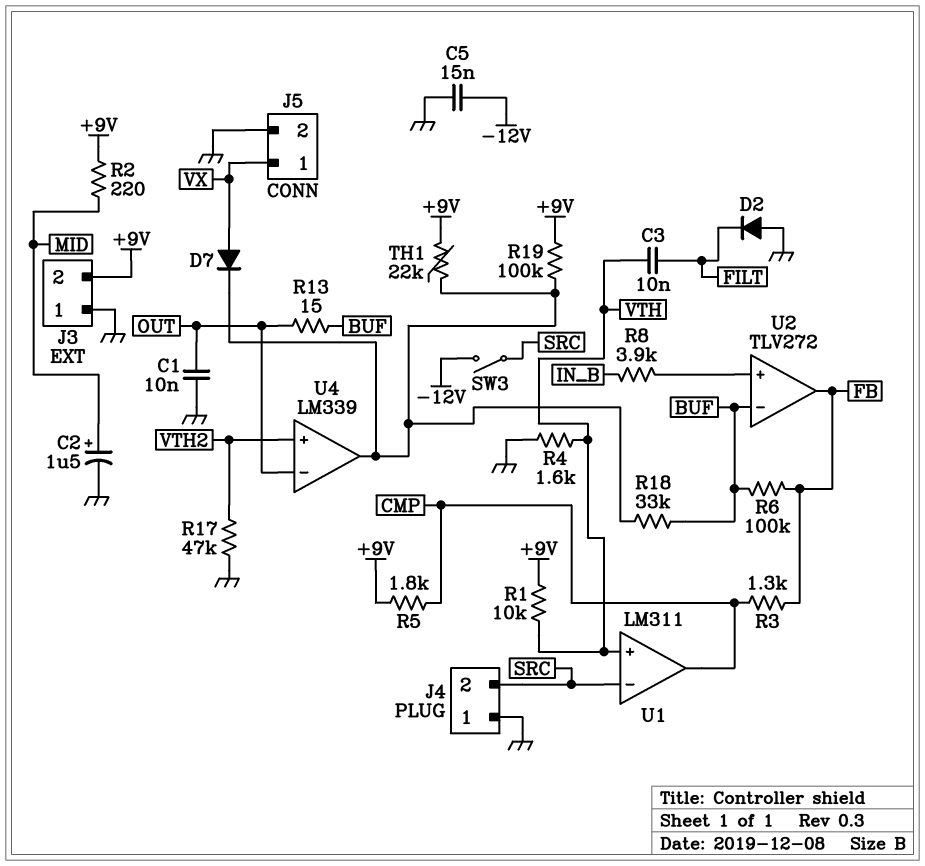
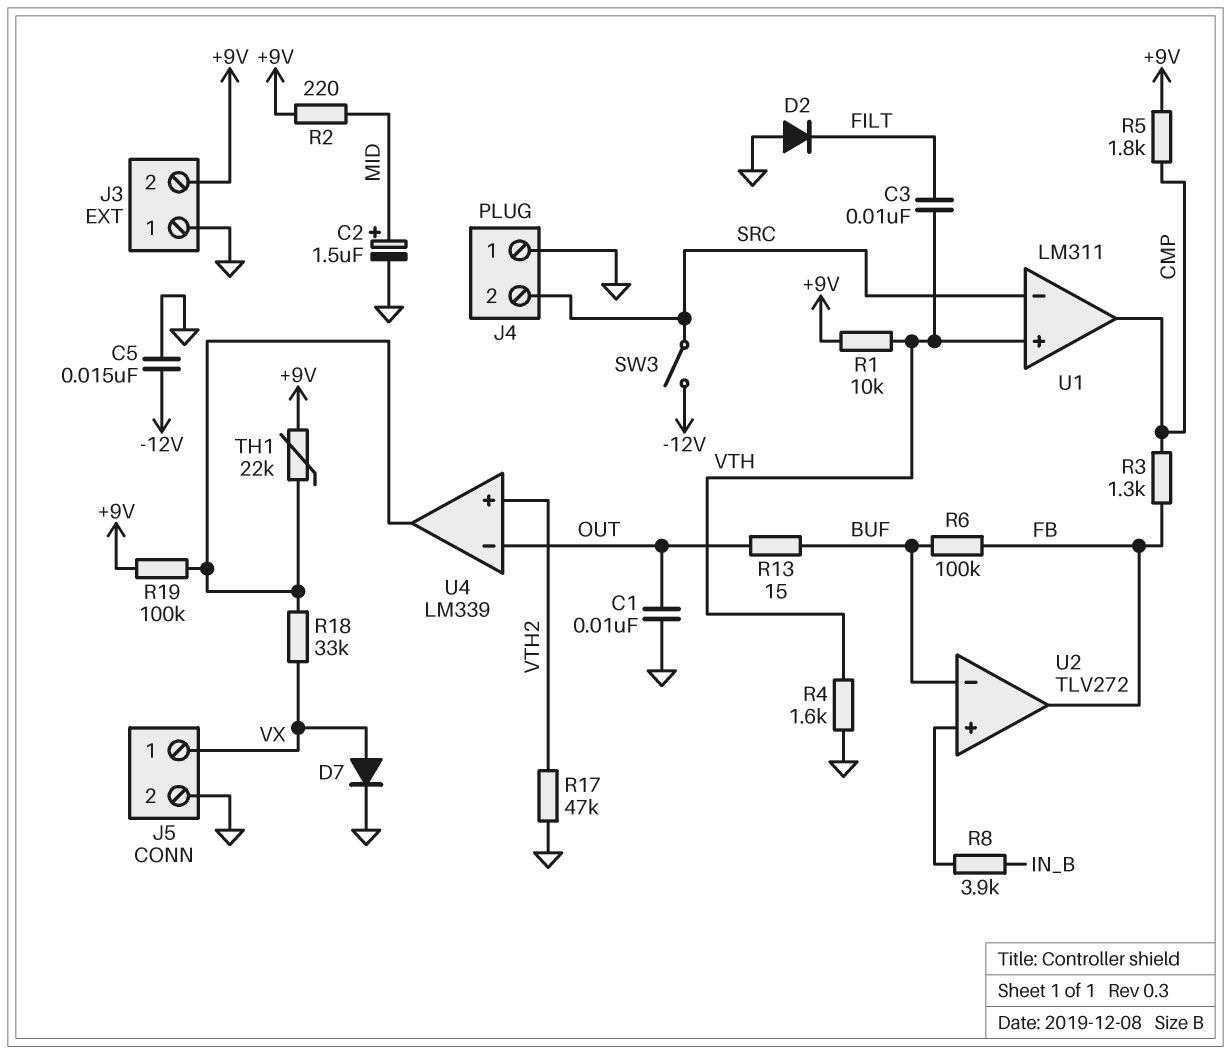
D7: diode (A VX, K U4/out) -> diode (A VX, K GND)
R18: 33k (BUF, U4/out) -> 33k (U4/out, VX)

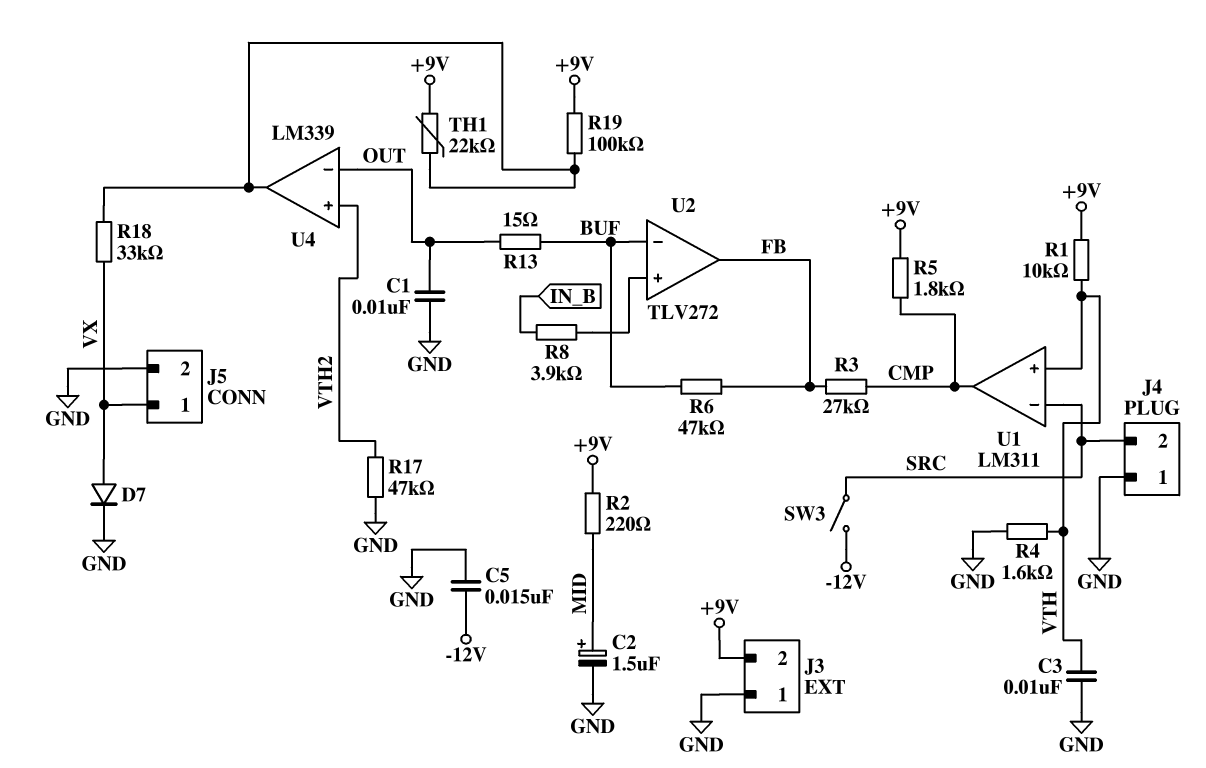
C3: 10nF (FILT, VTH) -> 10nF (GND, VTH)
D2: diode (A GND, K FILT) -> none
R3: 1.3k (CMP, FB) -> 27k (CMP, FB)
R6: 100k (BUF, FB) -> 47k (BUF, FB)

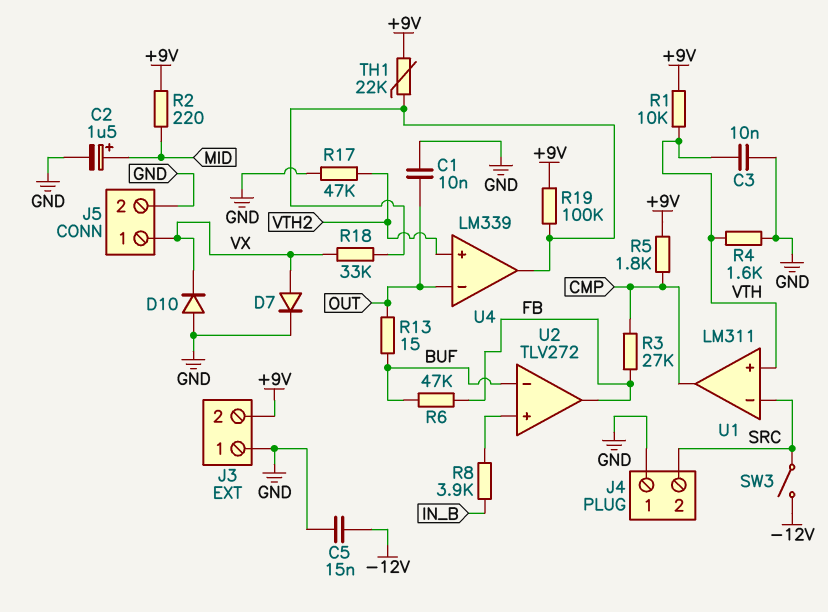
D10: none -> diode (A GND, K VX)

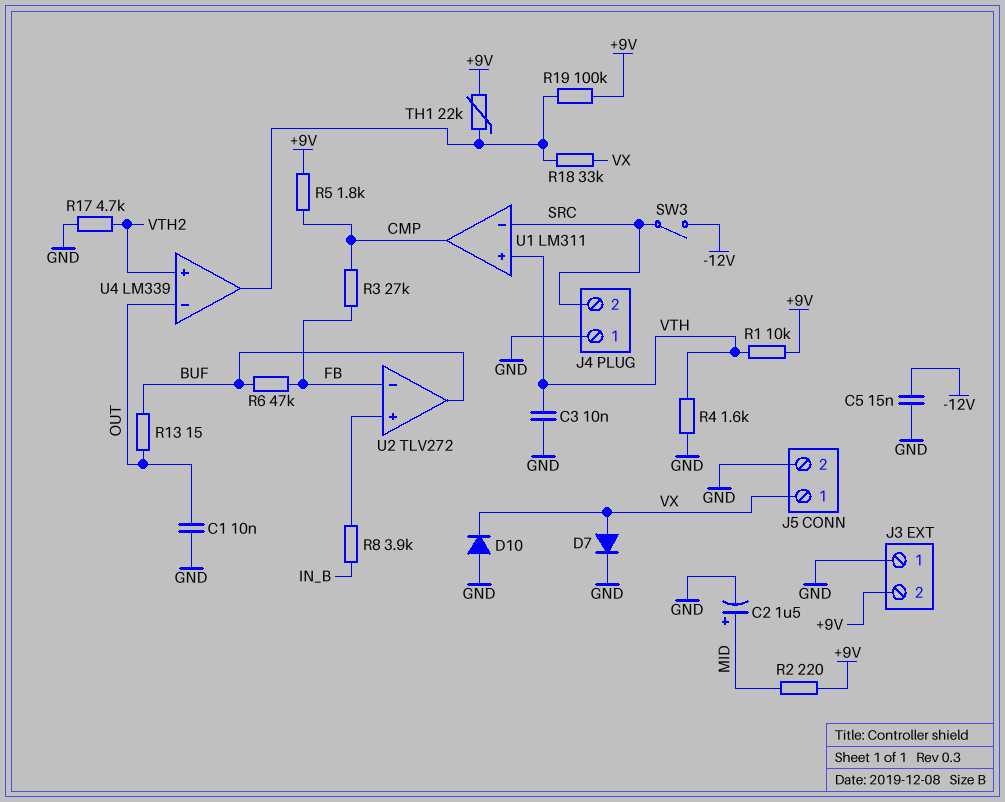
R17: 47k (GND, VTH2) -> 4.7k (GND, VTH2)
U2 pin in-: BUF -> FB
U2 pin out: FB -> BUF

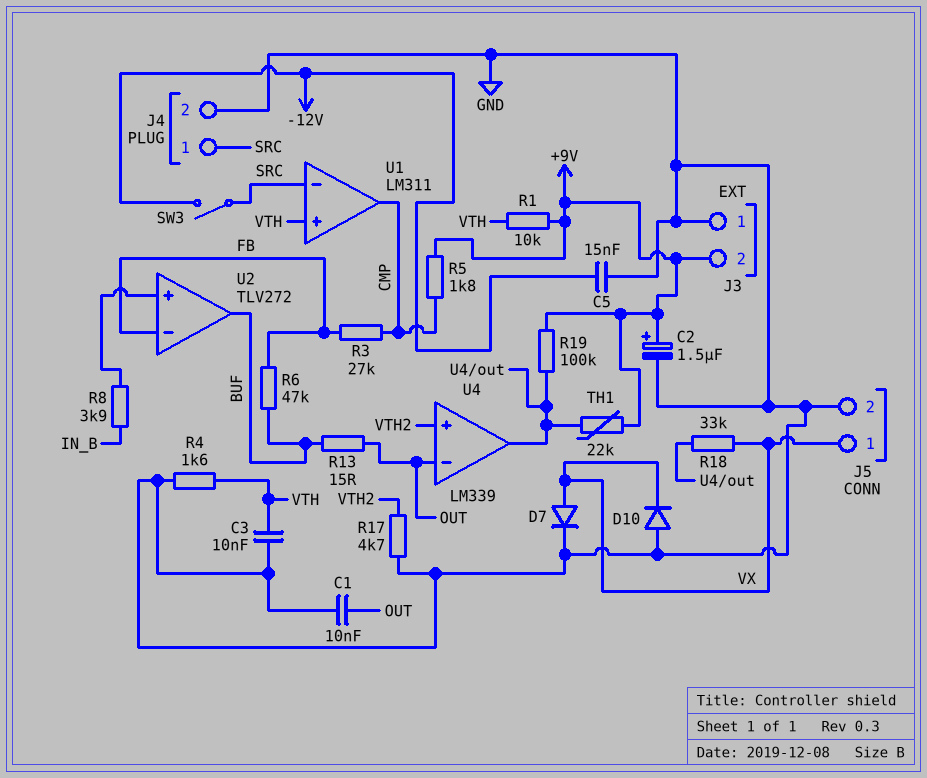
C2: 1.5uF (plus MID, minus GND) -> 1.5uF (plus +9V, minus GND)
J4 pin 1: GND -> SRC
J4 pin 2: SRC -> GND
R2: 220 (+9V, MID) -> none

